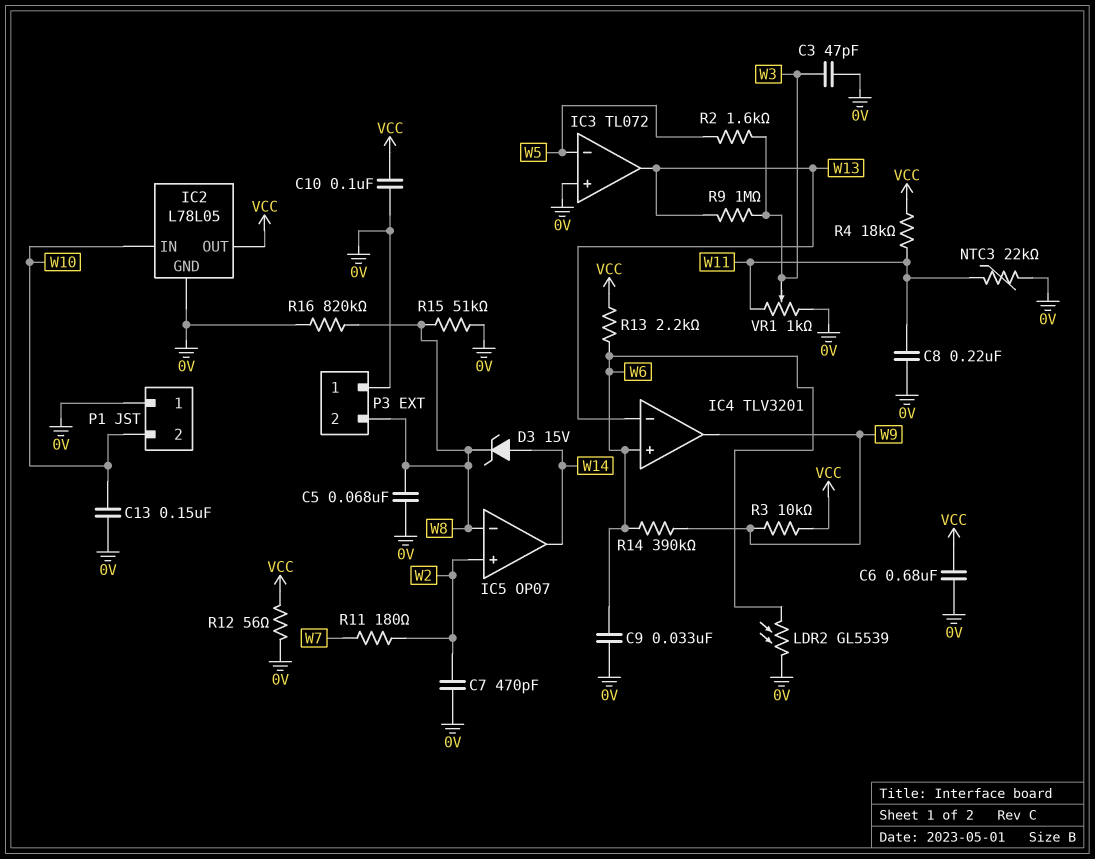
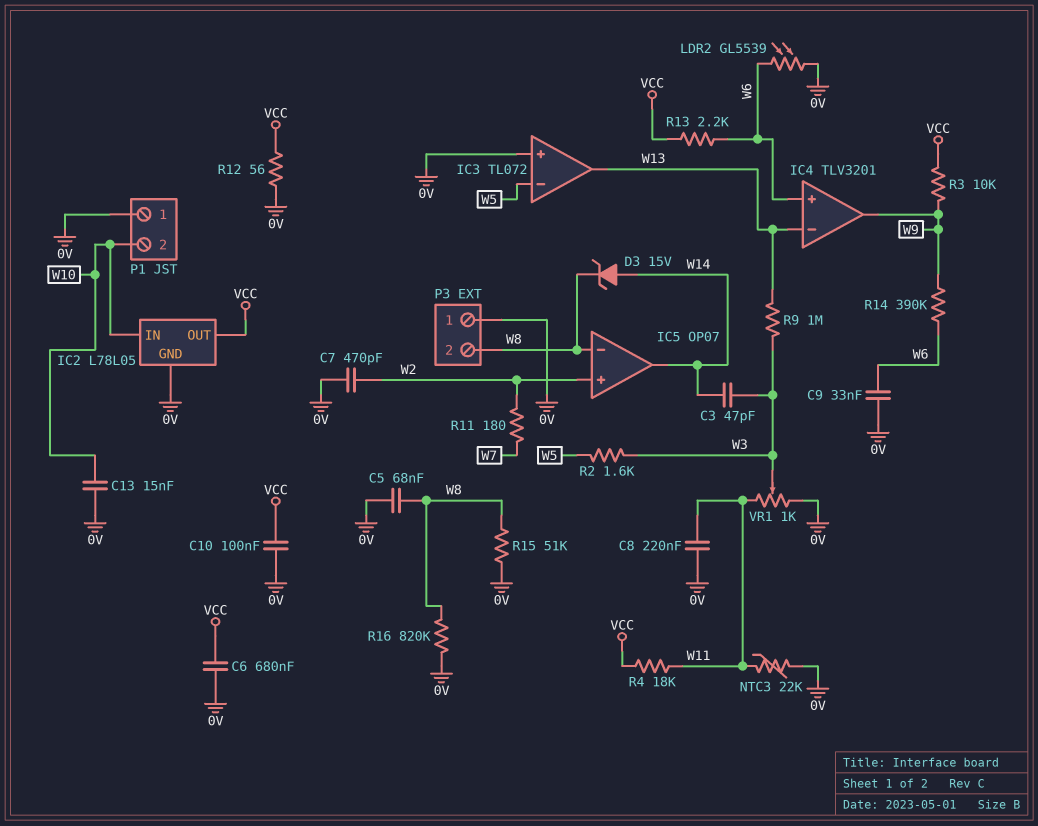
C3: 47pF (0V, W3) -> 47pF (W3, W14)
C13: 150nF (0V, W10) -> 15nF (0V, W10)

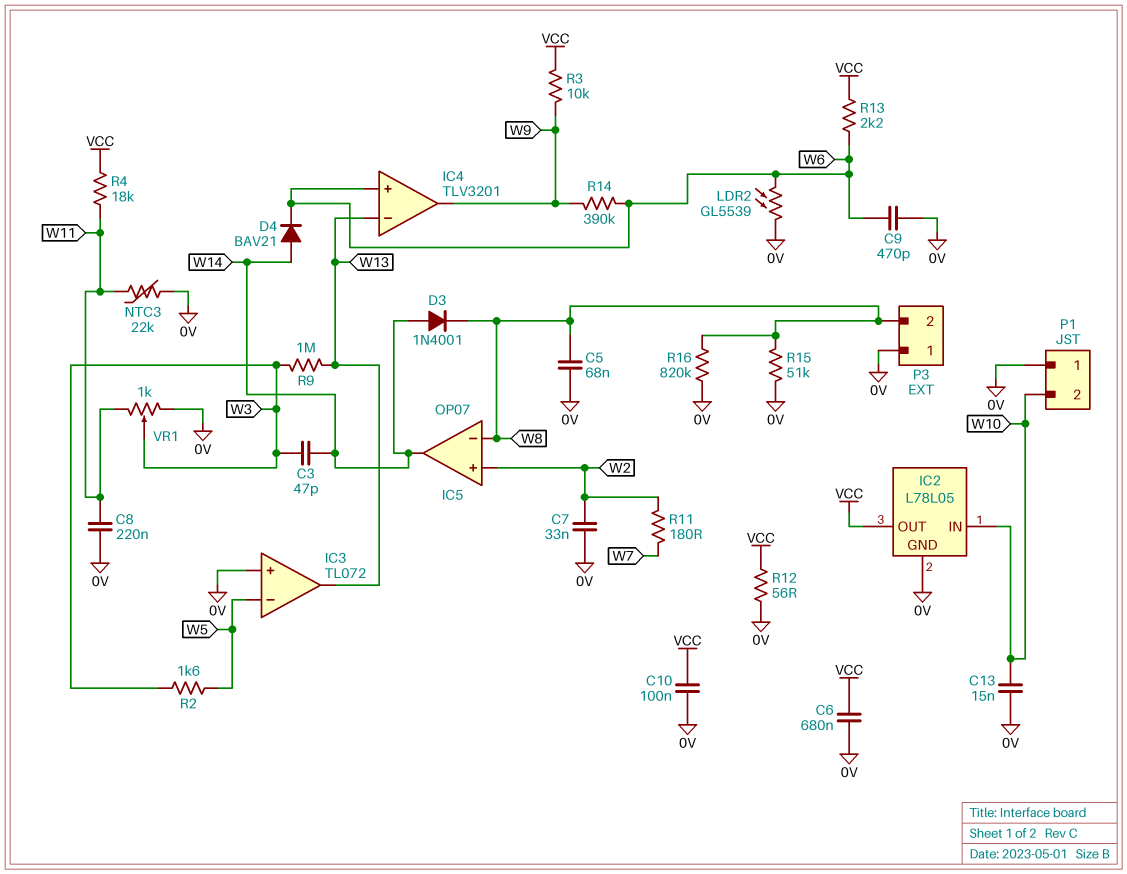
C7: 470pF (0V, W2) -> 33nF (0V, W2)
C9: 33nF (0V, W6) -> 470pF (0V, W6)
D3: zener 15V (A W14, K W8) -> diode 1N4001 (A W14, K W8)
D4: none -> diode BAV21 (A W14, K W6)

